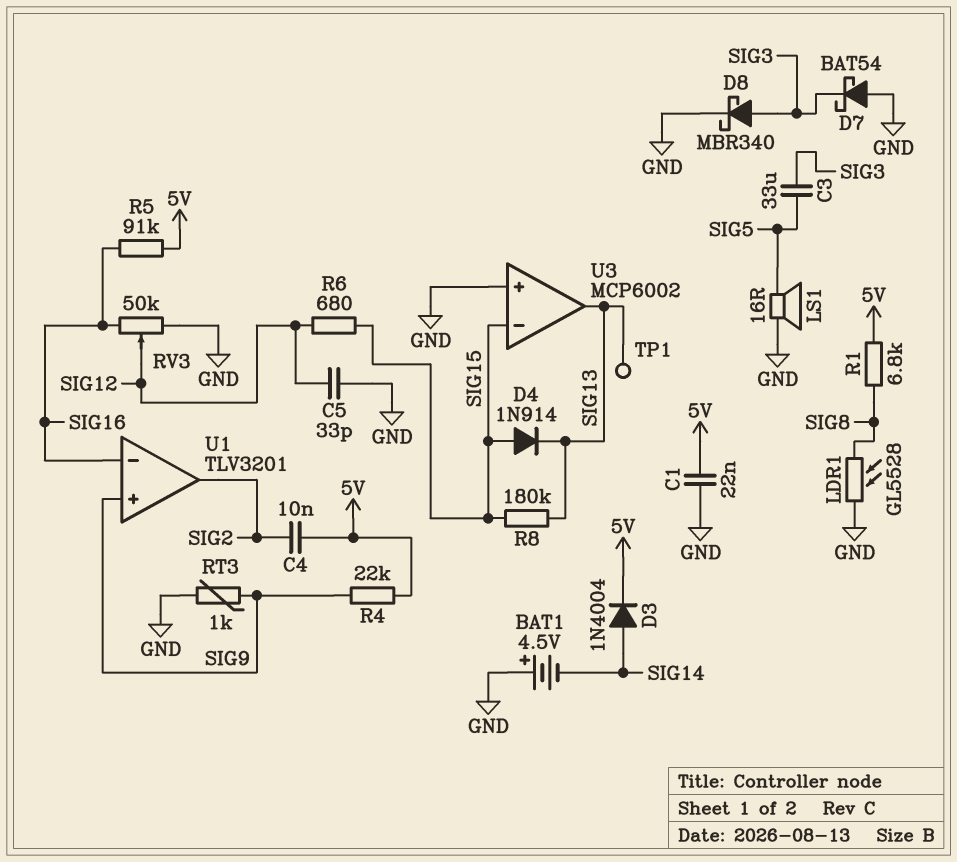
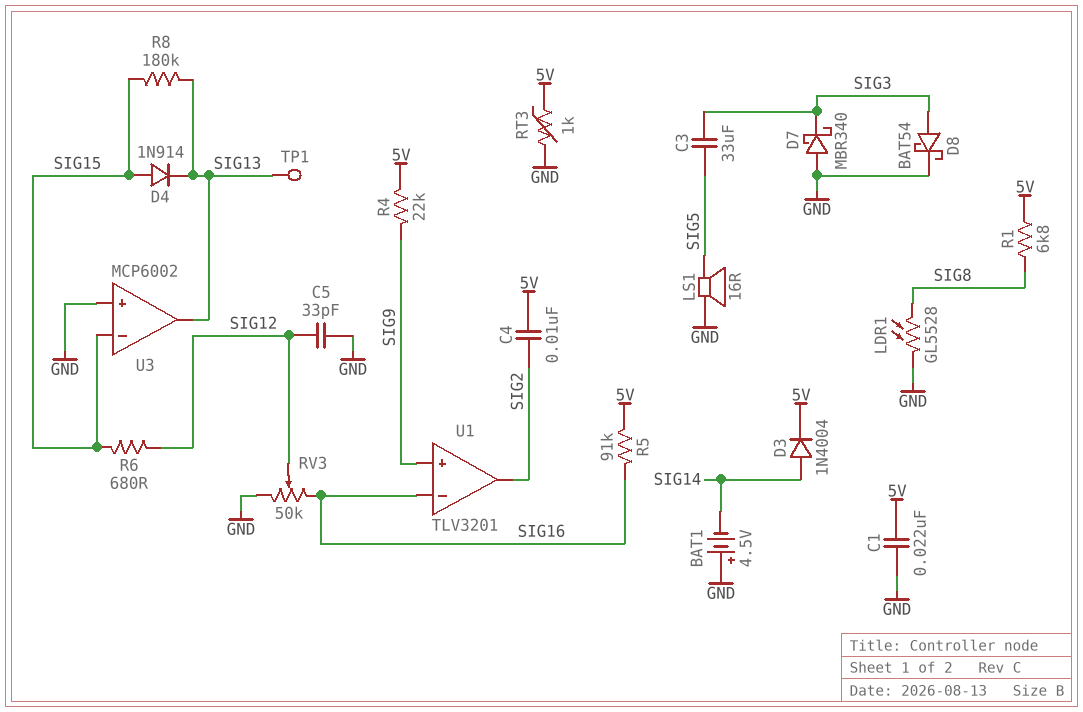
D7: schottky BAT54 (A GND, K SIG3) -> schottky MBR340 (A GND, K SIG3)
D8: schottky MBR340 (A SIG3, K GND) -> schottky BAT54 (A SIG3, K GND)
RT3: 1k (GND, SIG9) -> 1k (5V, GND)

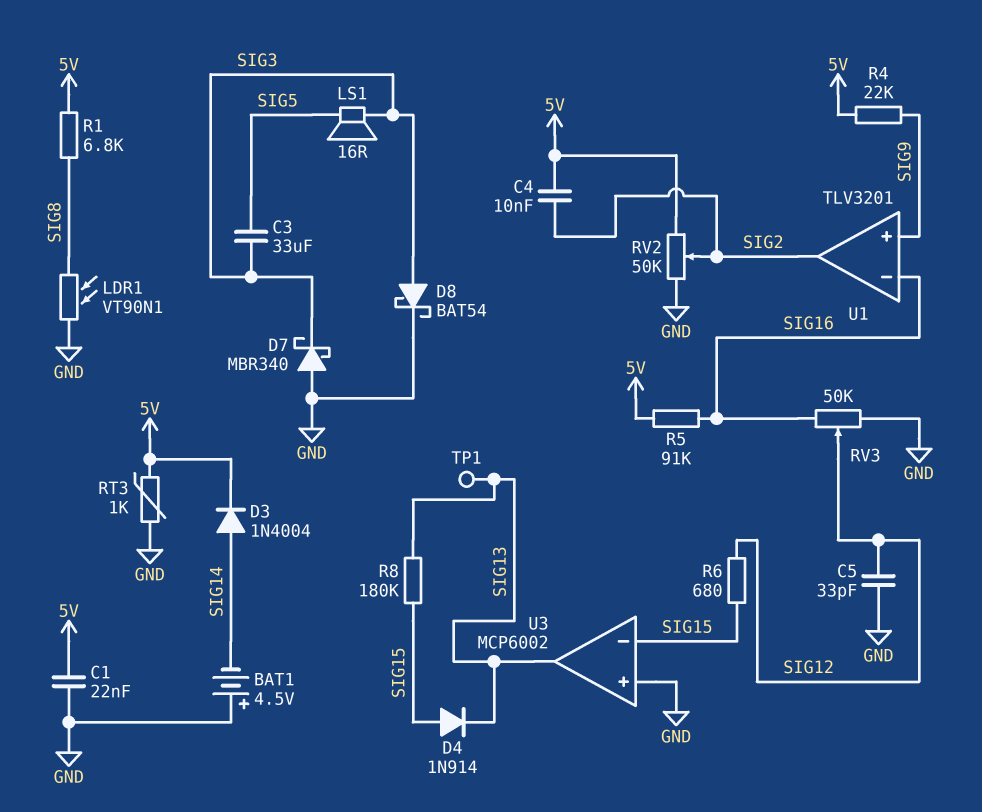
LDR1: GL5528 (GND, SIG8) -> VT90N1 (GND, SIG8)
LS1: speaker 16R (GND, SIG5) -> speaker 16R (SIG3, SIG5)
RV2: none -> 50k (5V, GND, wiper SIG2)

